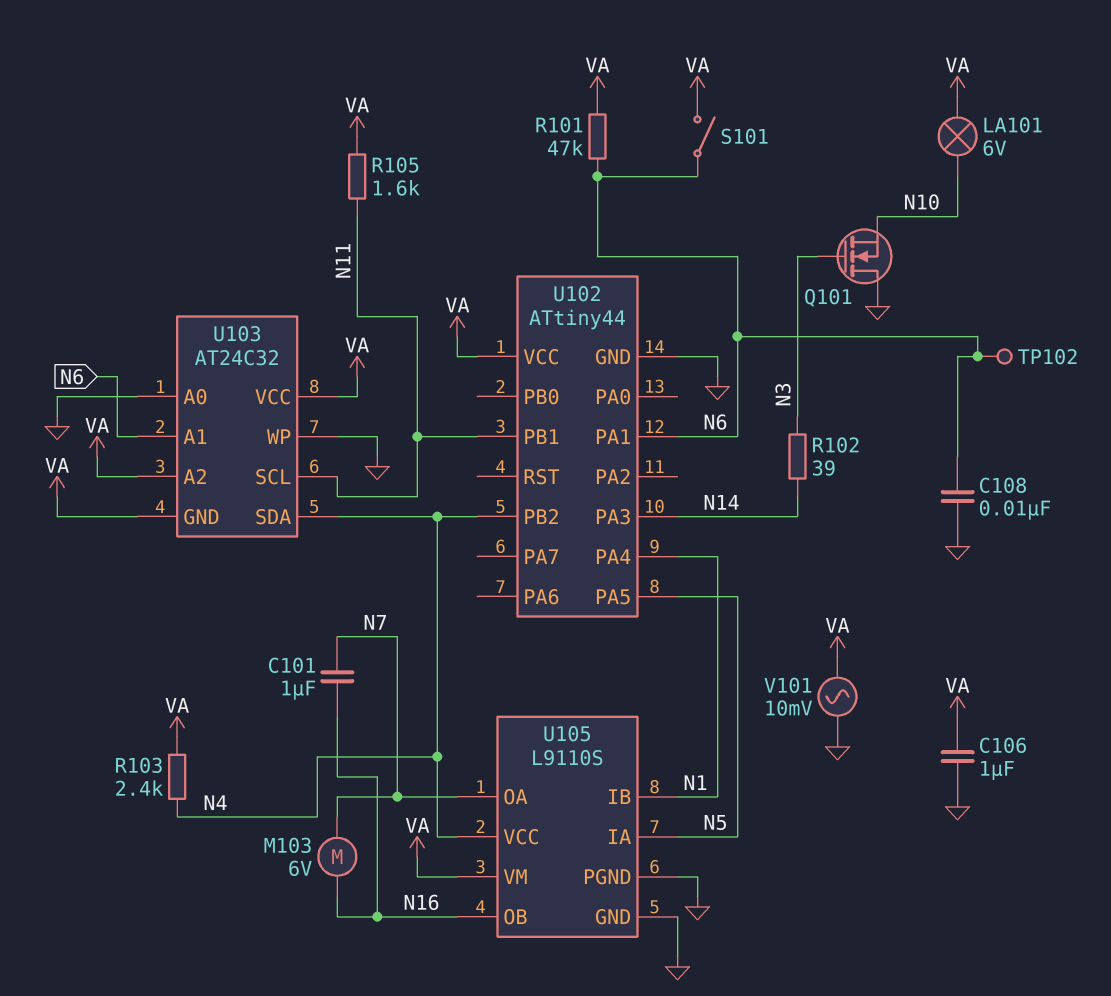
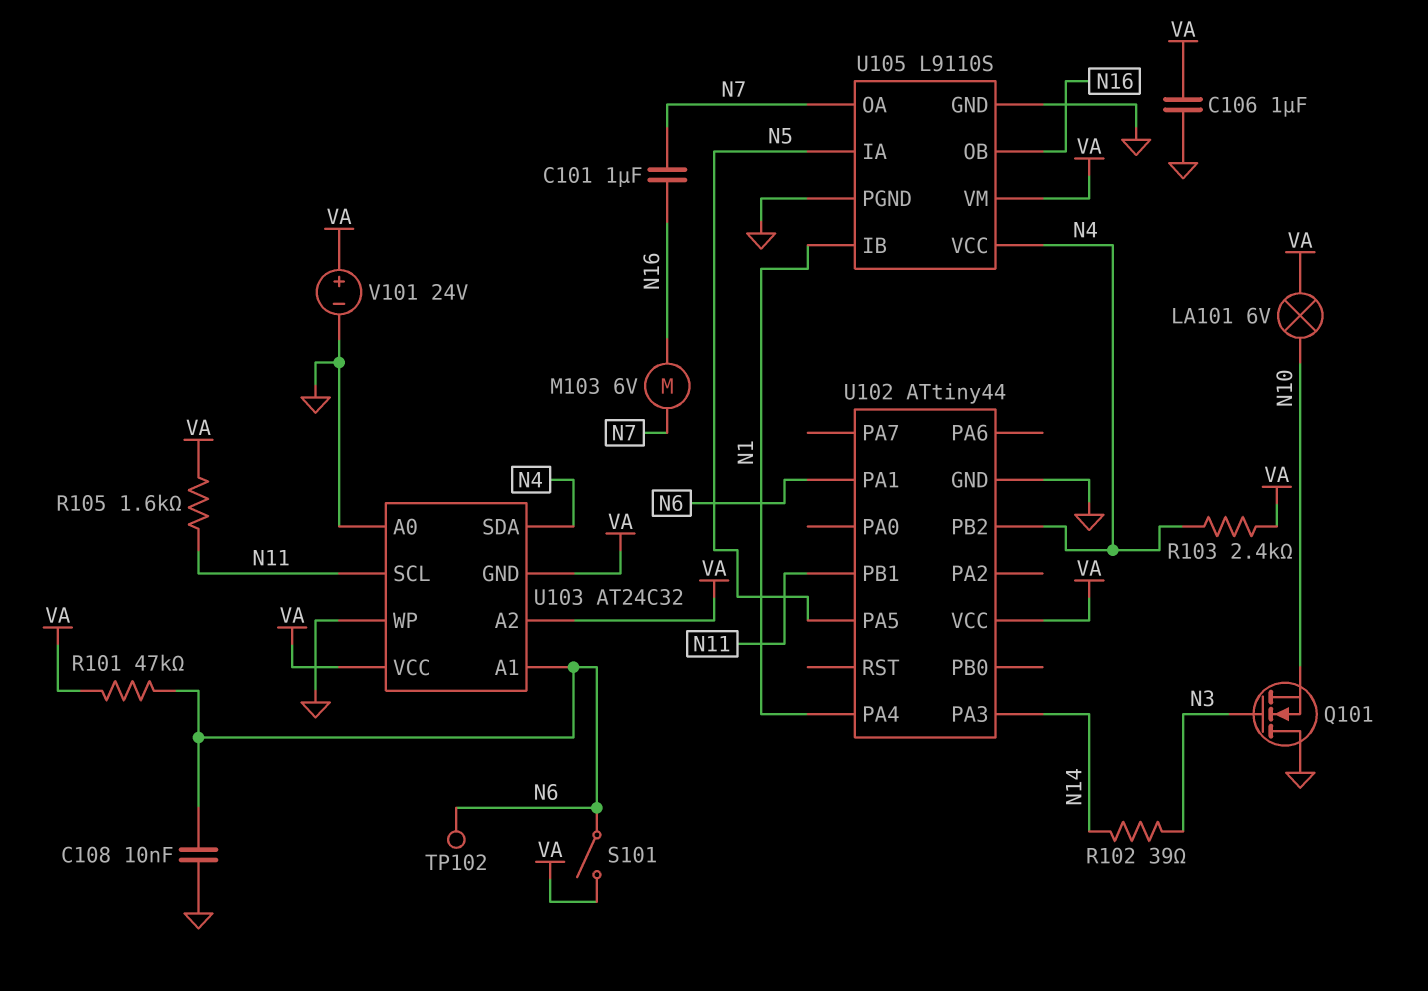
V101: AC 10mV (GND, VA) -> 24V (plus VA, minus GND)

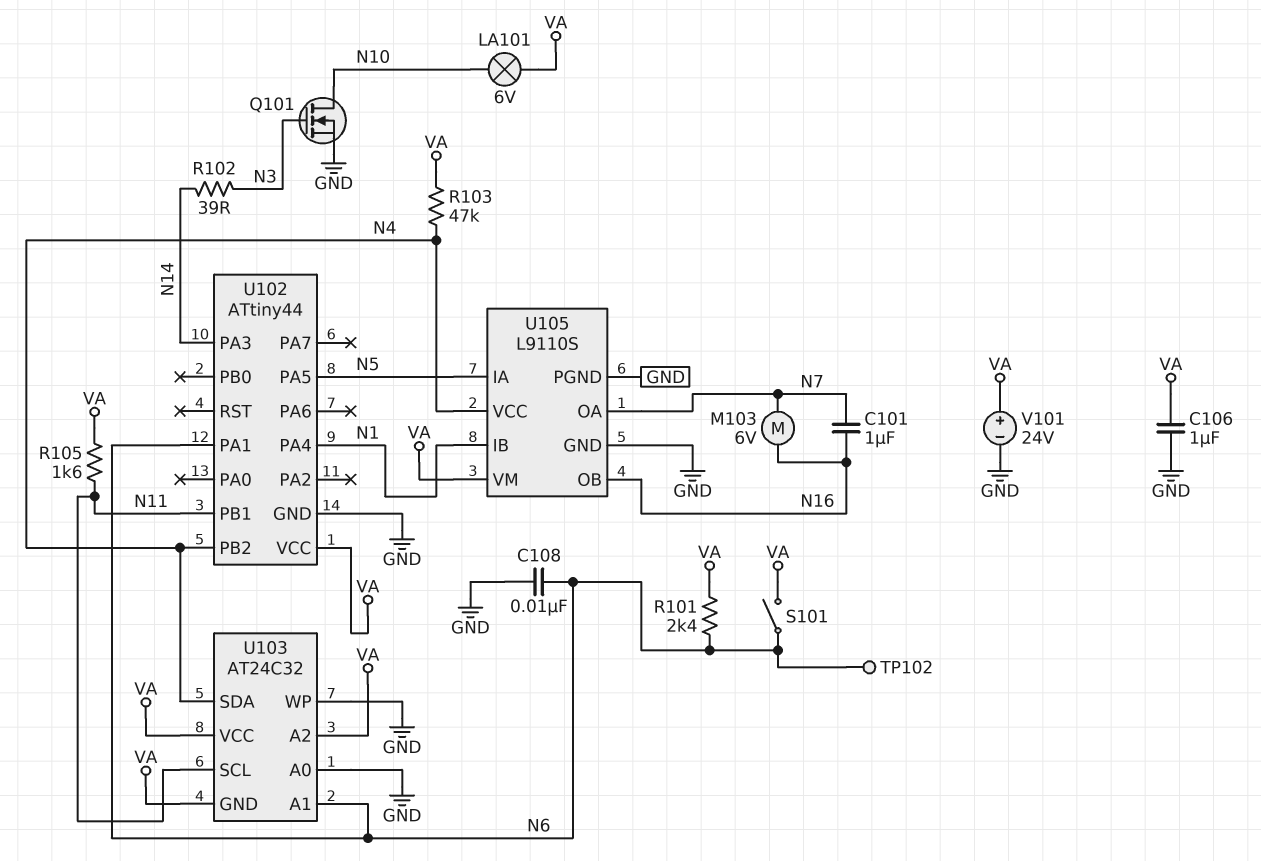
Q101: NMOS (G N3, D GND, S N10) -> NMOS (G N3, D N10, S GND)
R101: 47k (N6, VA) -> 2.4k (N6, VA)
R103: 2.4k (N4, VA) -> 47k (N4, VA)

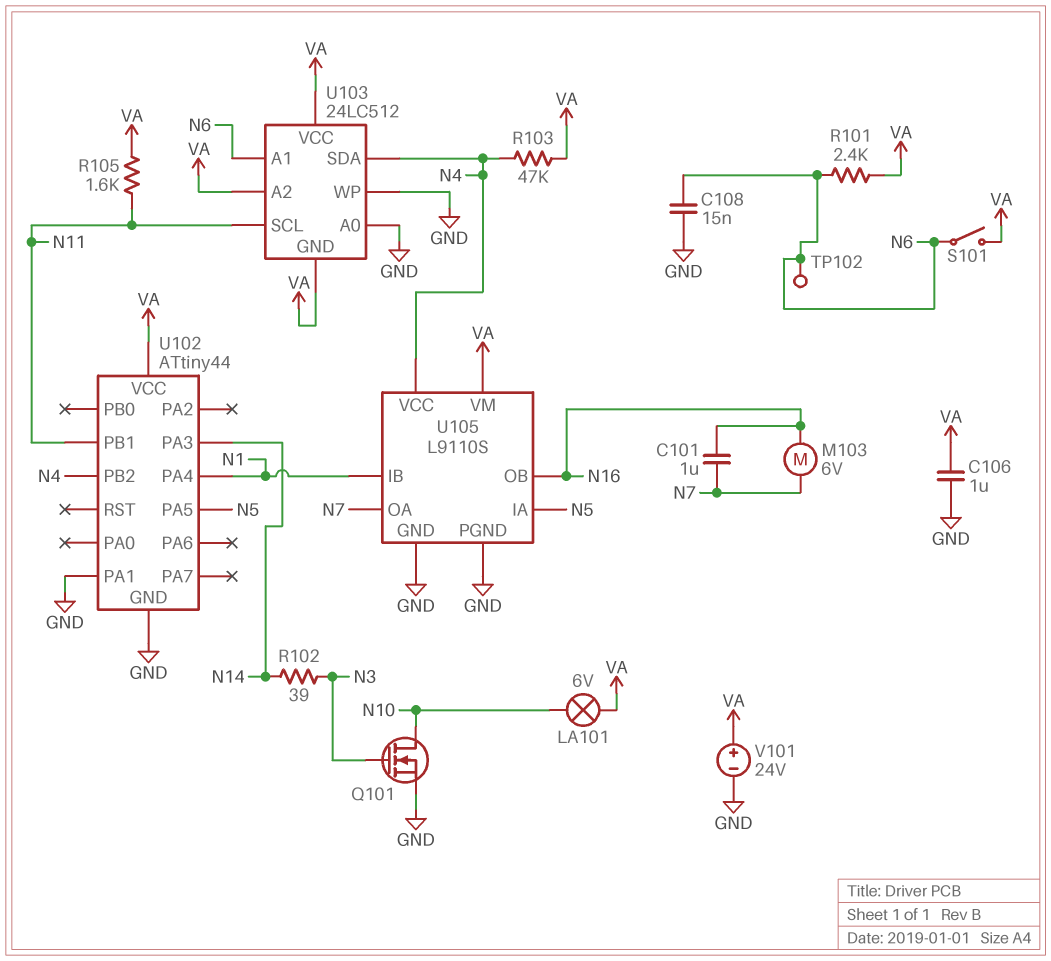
C108: 10nF (GND, N6) -> 15nF (GND, N6)
U102 pin PA1: N6 -> GND
U103: AT24C32 -> 24LC512

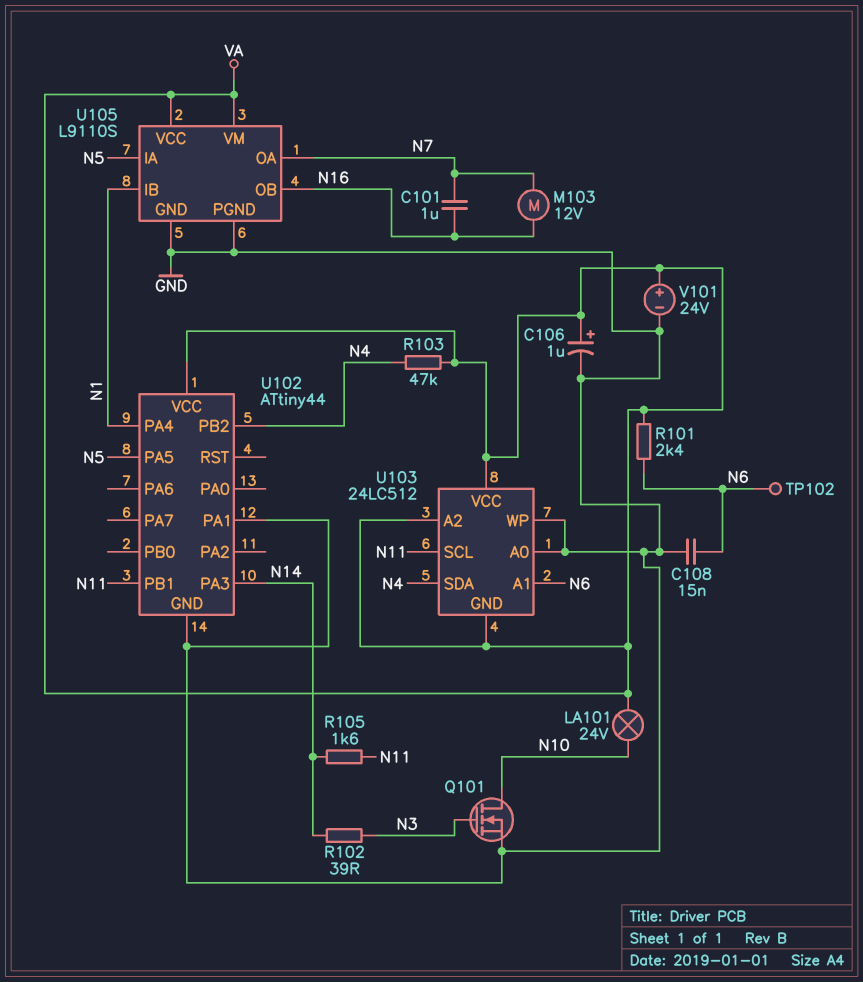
C106: 1uF (GND, VA) -> 1uF (plus VA, minus GND)
LA101: lamp 6V (N10, VA) -> lamp 24V (N10, VA)
M103: motor 6V (N7, N16) -> motor 12V (N7, N16)
R105: 1.6k (N11, VA) -> 1.6k (N11, N14)
S101: switch (N6, VA) -> none
U105 pin VCC: N4 -> VA

